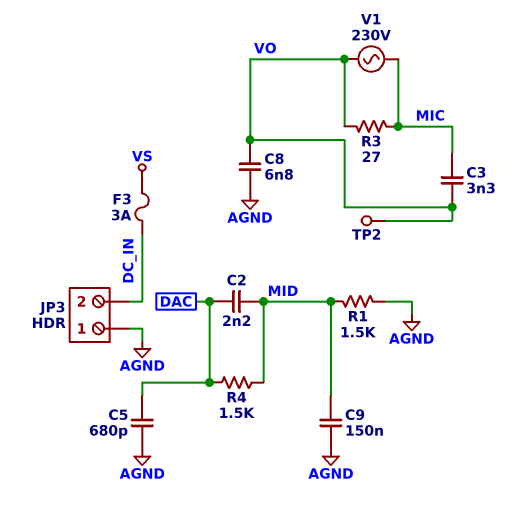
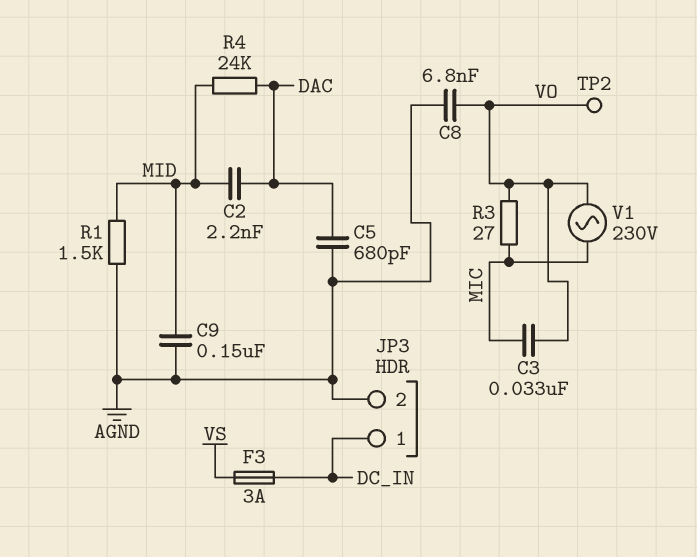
C3: 3.3nF (MIC, VO) -> 33nF (MIC, VO)
JP3 pin 1: AGND -> DC_IN
JP3 pin 2: DC_IN -> AGND
R4: 1.5k (DAC, MID) -> 24k (DAC, MID)

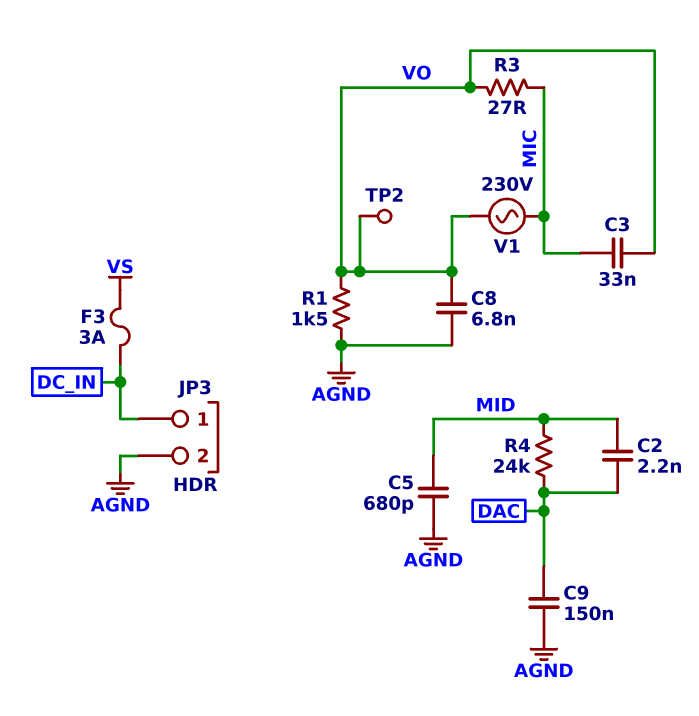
C5: 680pF (AGND, DAC) -> 680pF (AGND, MID)
C9: 150nF (AGND, MID) -> 150nF (AGND, DAC)
R1: 1.5k (AGND, MID) -> 1.5k (AGND, VO)

